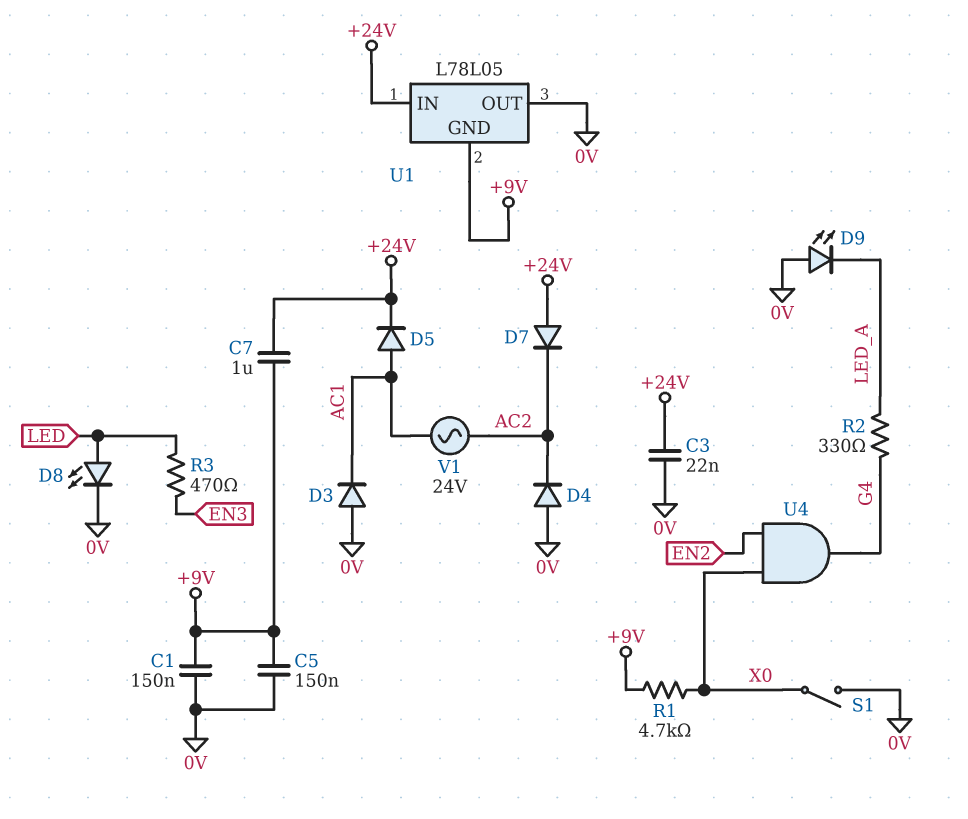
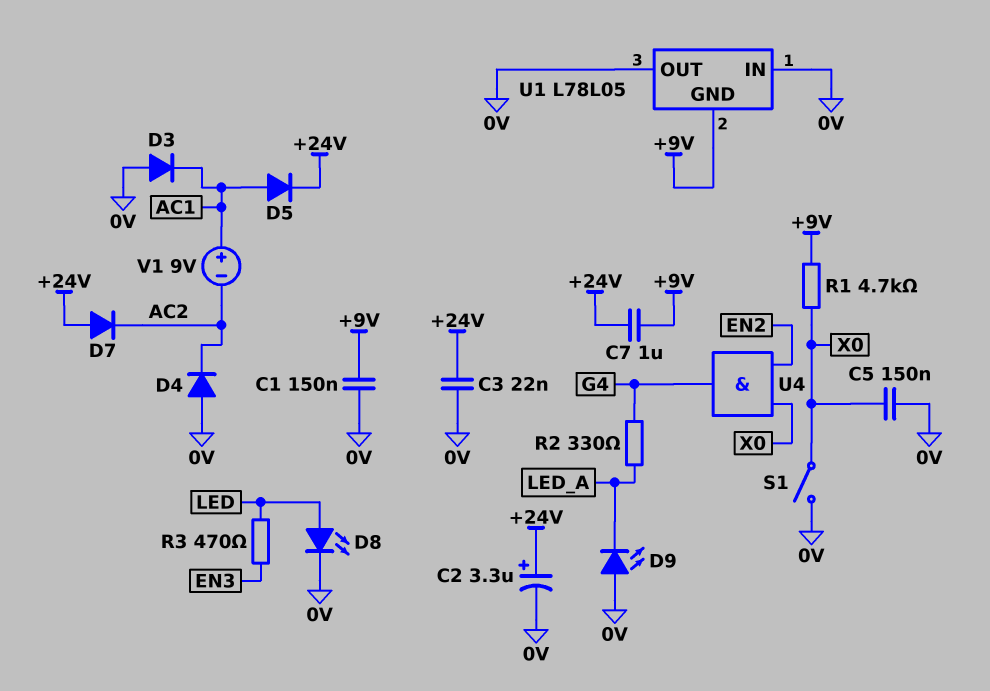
C2: none -> 3.3uF (plus +24V, minus 0V)
C5: 150nF (+9V, 0V) -> 150nF (0V, X0)
U1 pin IN: +24V -> 0V
V1: AC 24V (AC1, AC2) -> 9V (plus AC1, minus AC2)

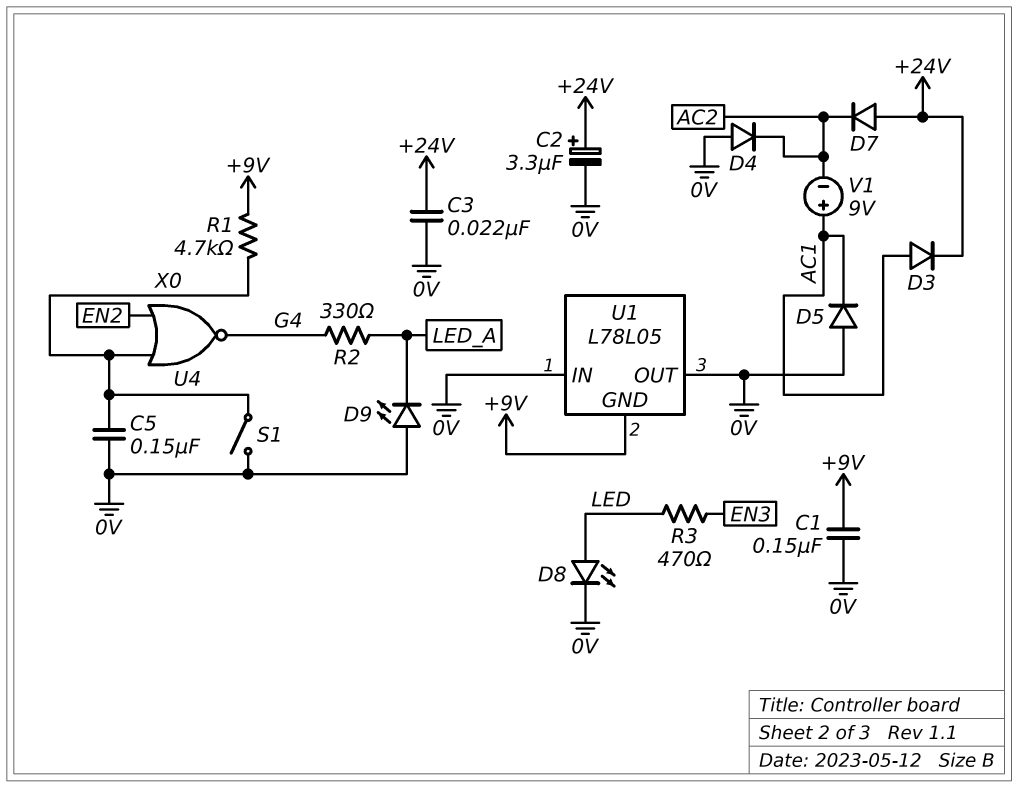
C7: 1uF (+9V, +24V) -> none
D3: diode (A 0V, K AC1) -> diode (A AC1, K +24V)
D5: diode (A AC1, K +24V) -> diode (A 0V, K AC1)
U4: AND (in EN2, in X0, out G4) -> NOR (in EN2, in X0, out G4)

